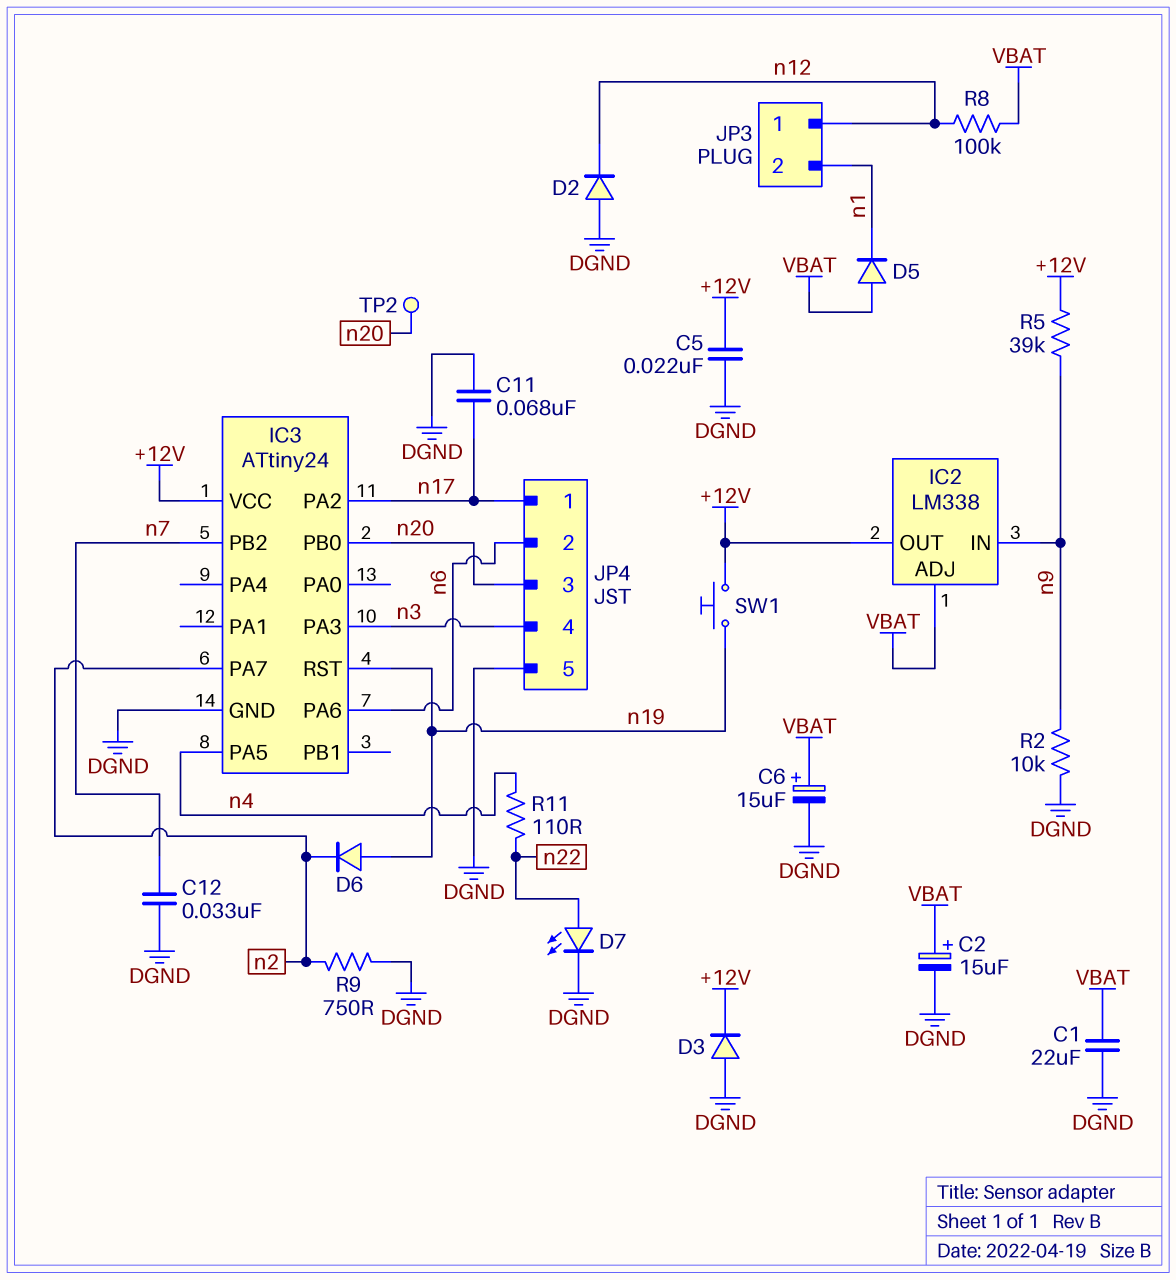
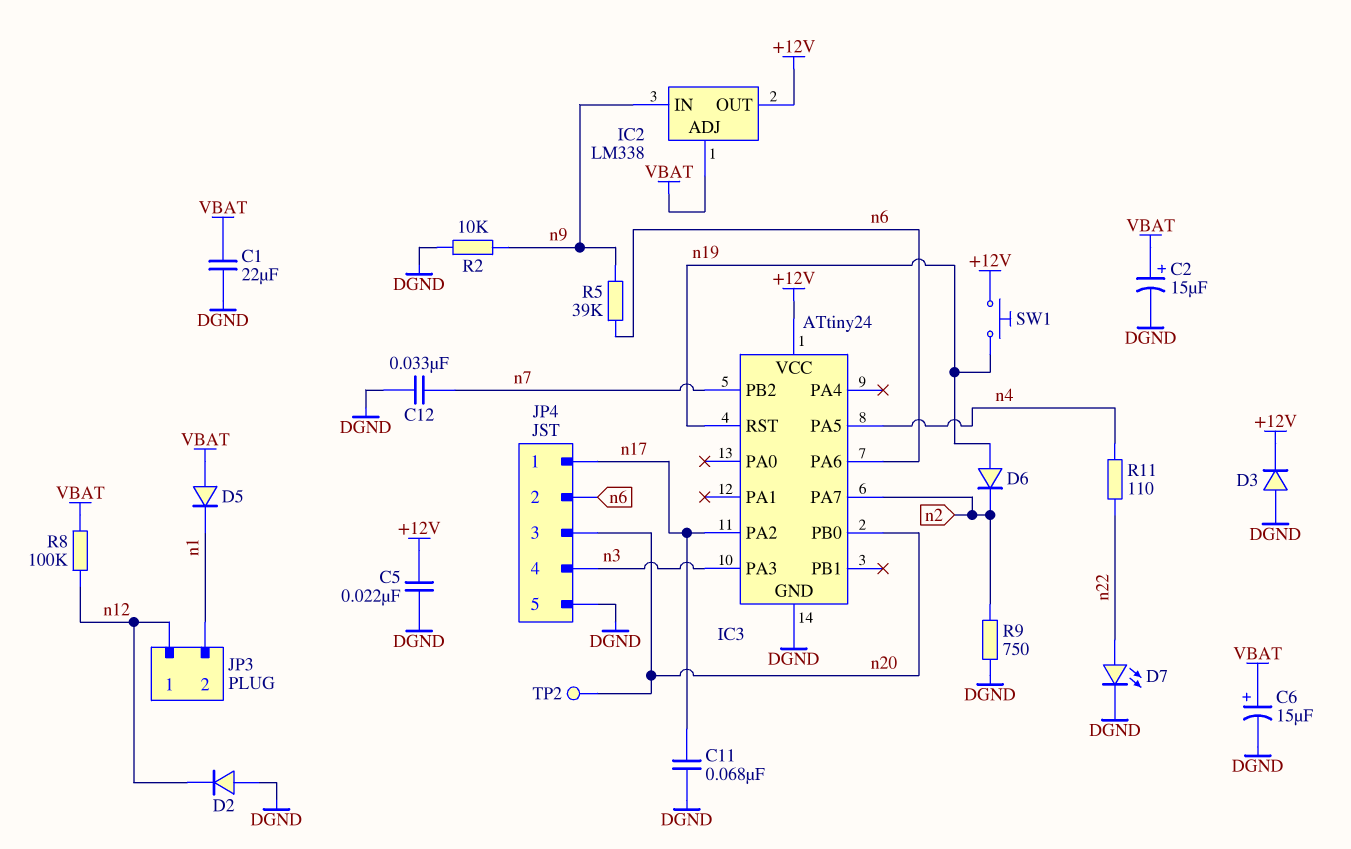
R5: 39k (+12V, n9) -> 39k (n6, n9)

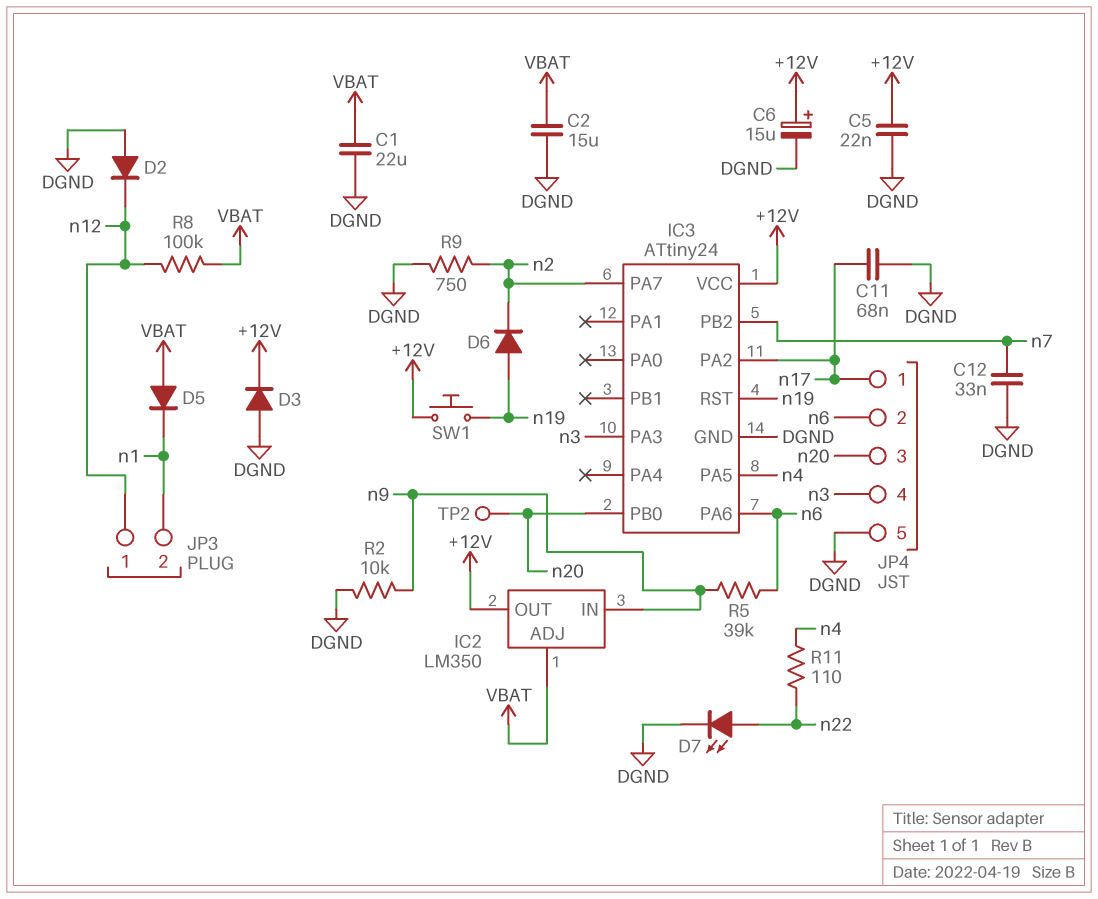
C2: 15uF (plus VBAT, minus DGND) -> 15uF (DGND, VBAT)
C6: 15uF (plus VBAT, minus DGND) -> 15uF (plus +12V, minus DGND)
IC2: LM338 -> LM350

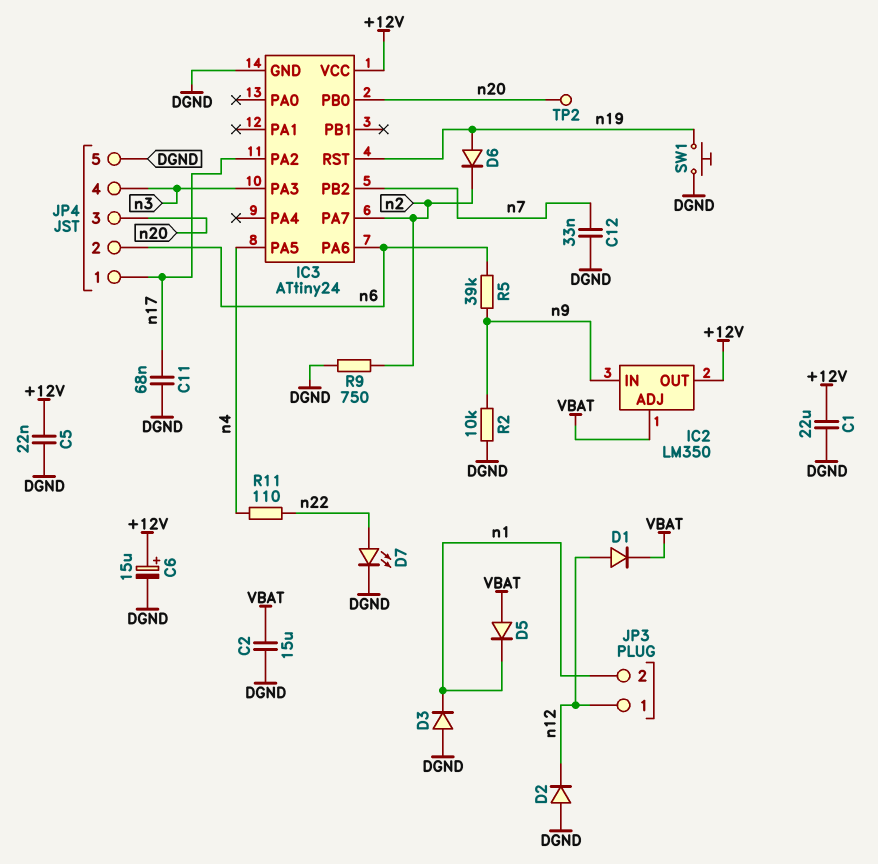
C1: 22uF (DGND, VBAT) -> 22uF (+12V, DGND)
D1: none -> diode (A n12, K VBAT)
D3: diode (A DGND, K +12V) -> diode (A DGND, K n1)
R8: 100k (VBAT, n12) -> none
SW1: button (+12V, n19) -> button (DGND, n19)

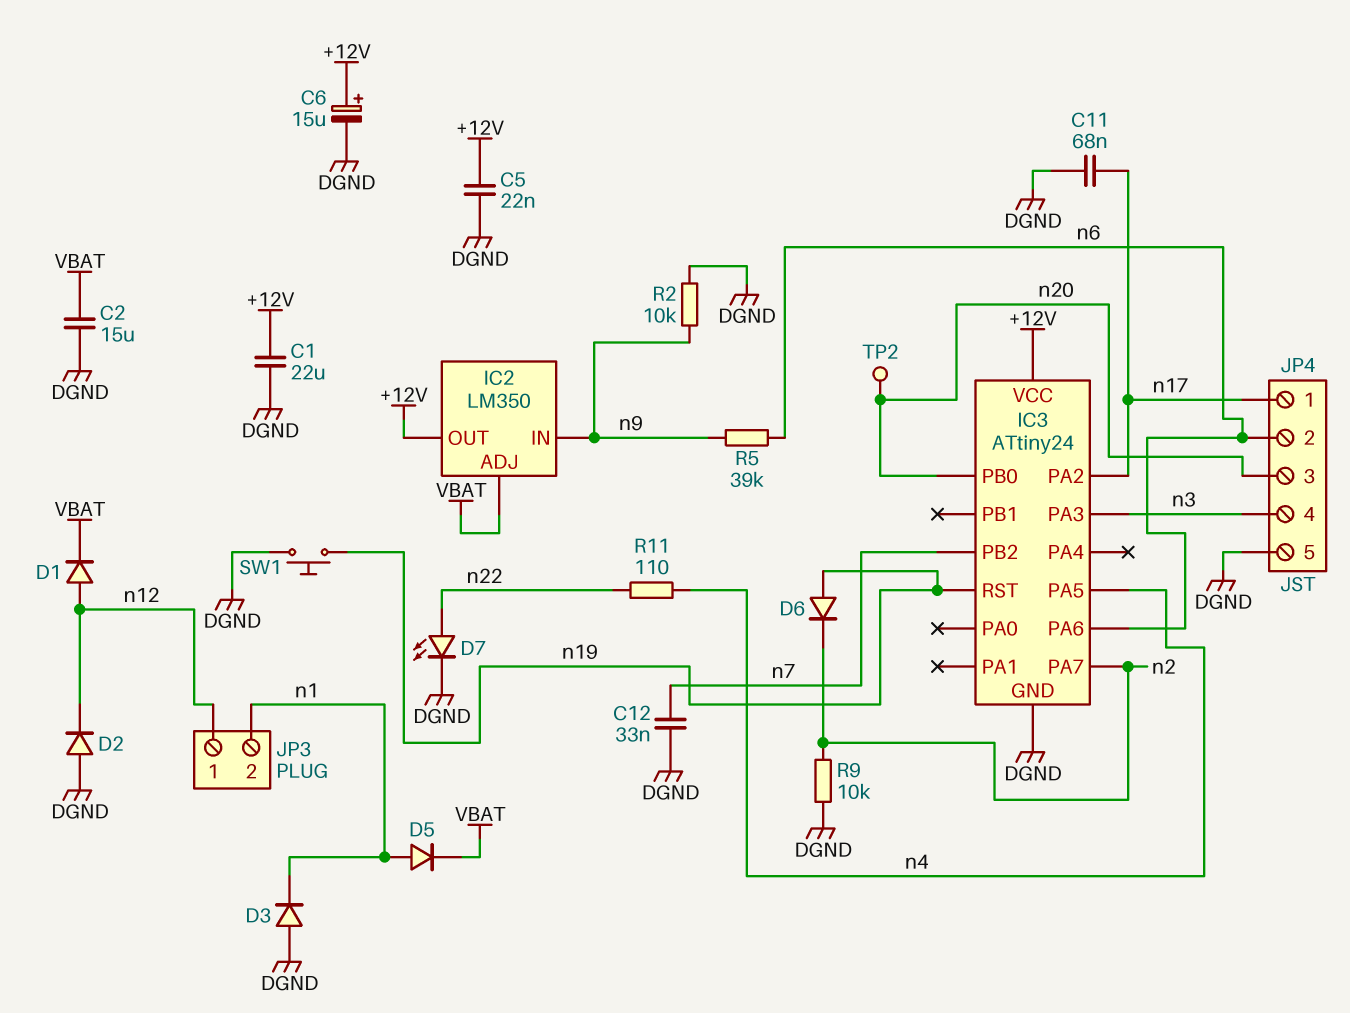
D5: diode (A VBAT, K n1) -> diode (A n1, K VBAT)
R9: 750 (DGND, n2) -> 10k (DGND, n2)

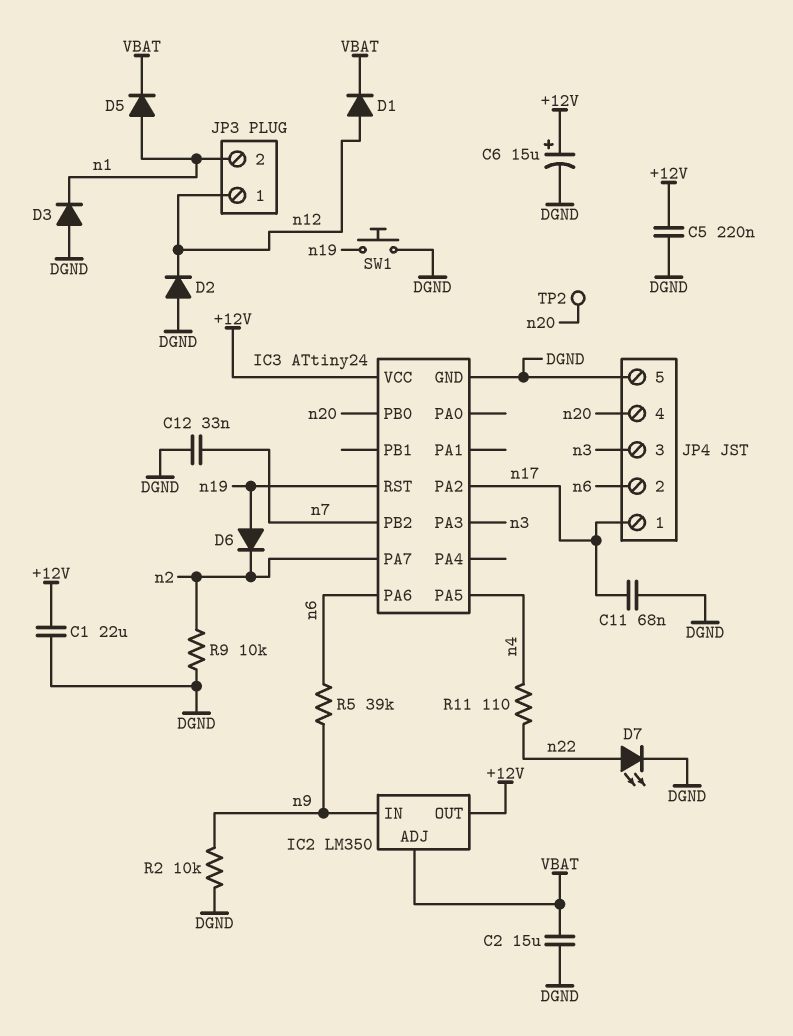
C5: 22nF (+12V, DGND) -> 220nF (+12V, DGND)
JP4 pin 3: n20 -> n3
JP4 pin 4: n3 -> n20

